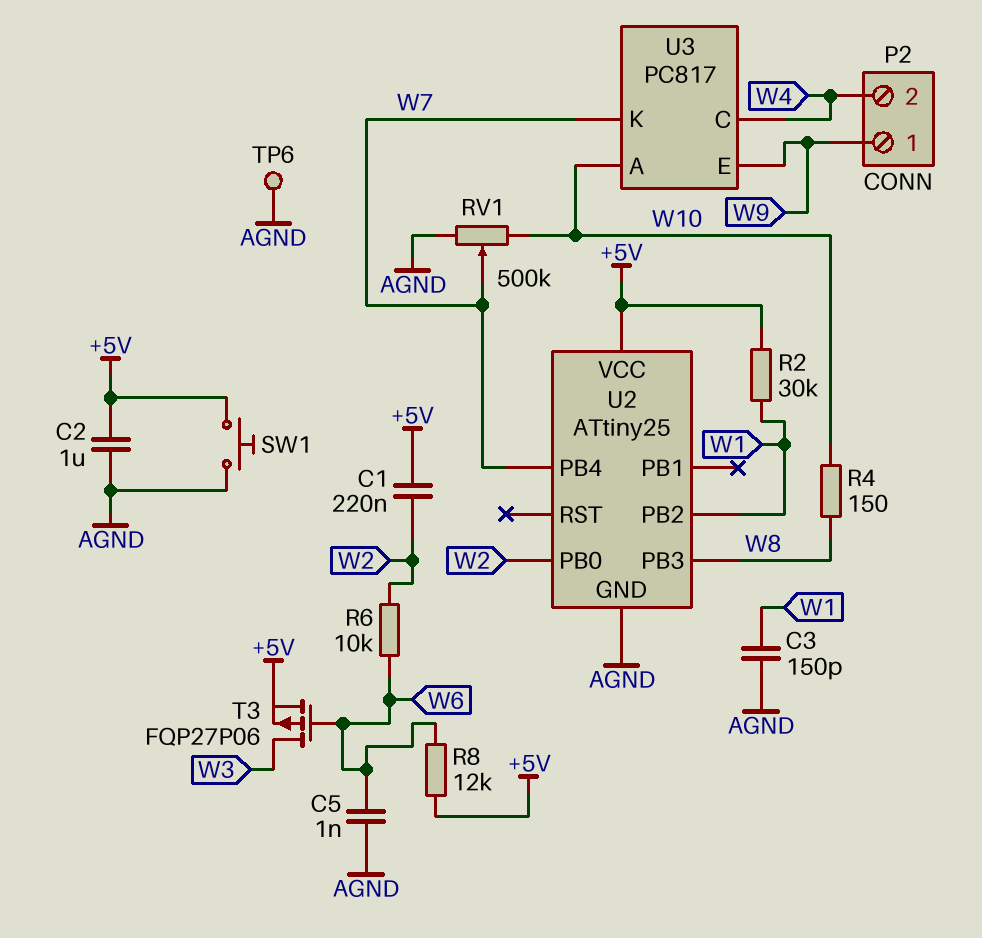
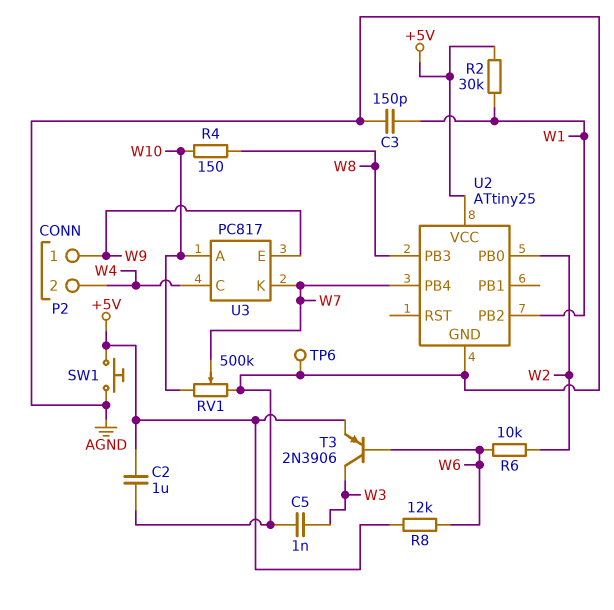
C1: 220nF (+5V, W2) -> none
C5: 1nF (AGND, W6) -> 1nF (AGND, W3)
T3: PMOS FQP27P06 (G W6, D W3, S +5V) -> PNP 2N3906 (B W6, C W3, E +5V)

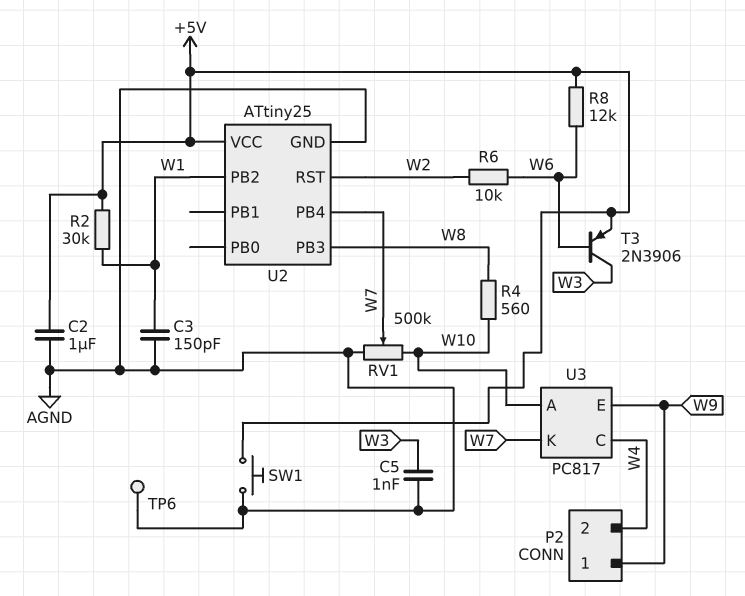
R4: 150 (W8, W10) -> 560 (W8, W10)
U2 pin PB0: W2 -> none
U2 pin RST: none -> W2

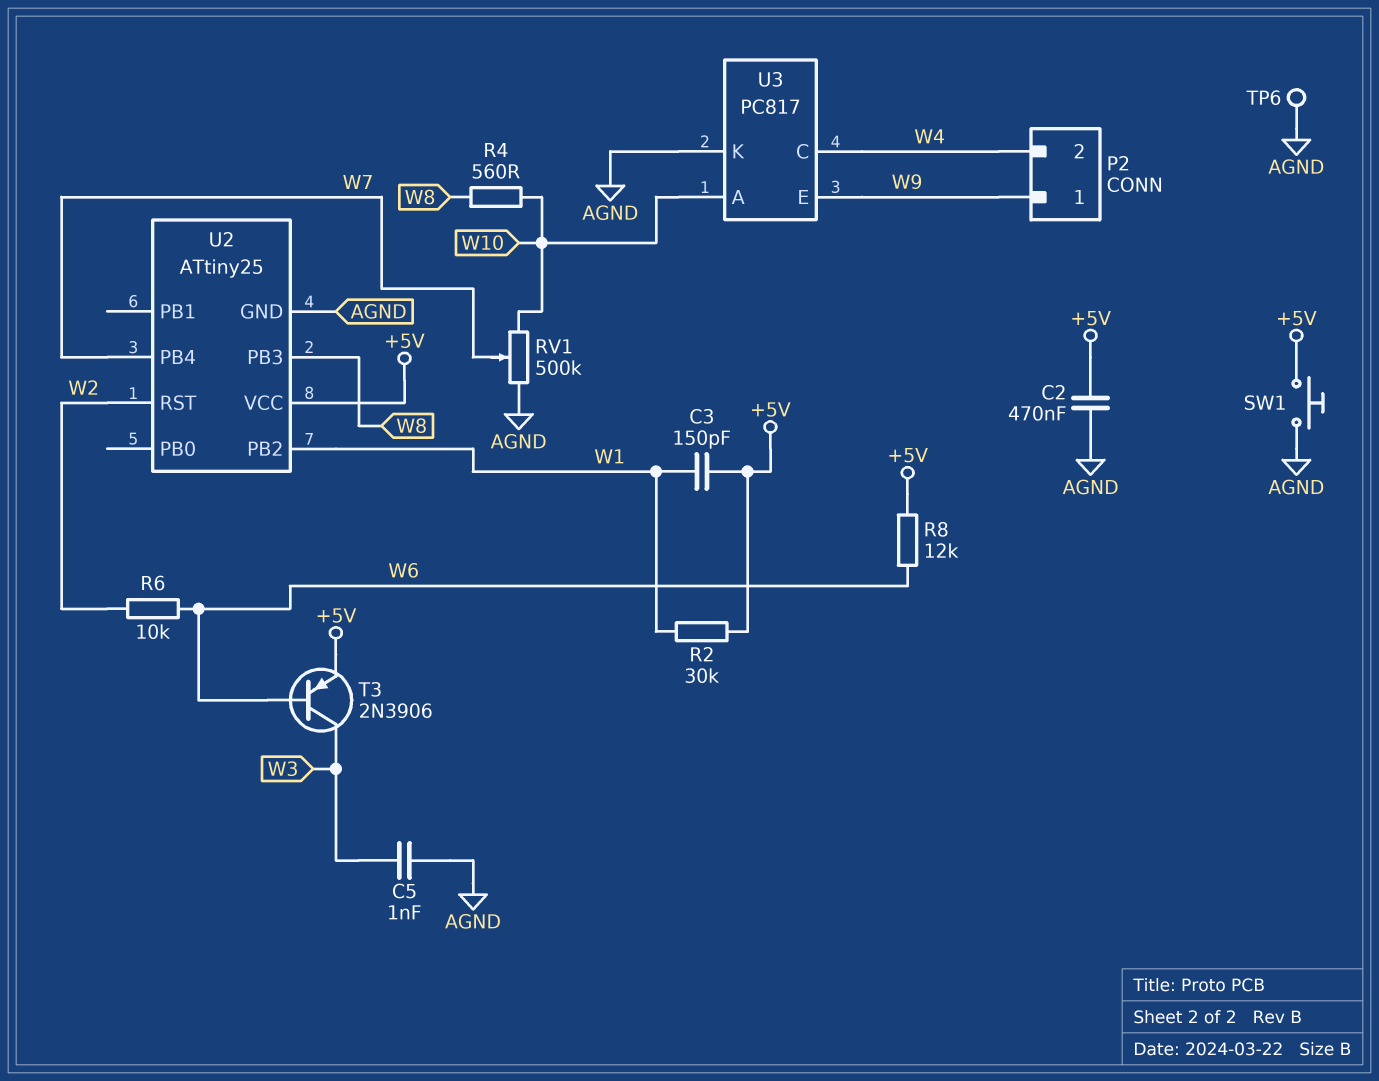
C2: 1uF (+5V, AGND) -> 470nF (+5V, AGND)
C3: 150pF (AGND, W1) -> 150pF (+5V, W1)
U3 pin K: W7 -> AGND

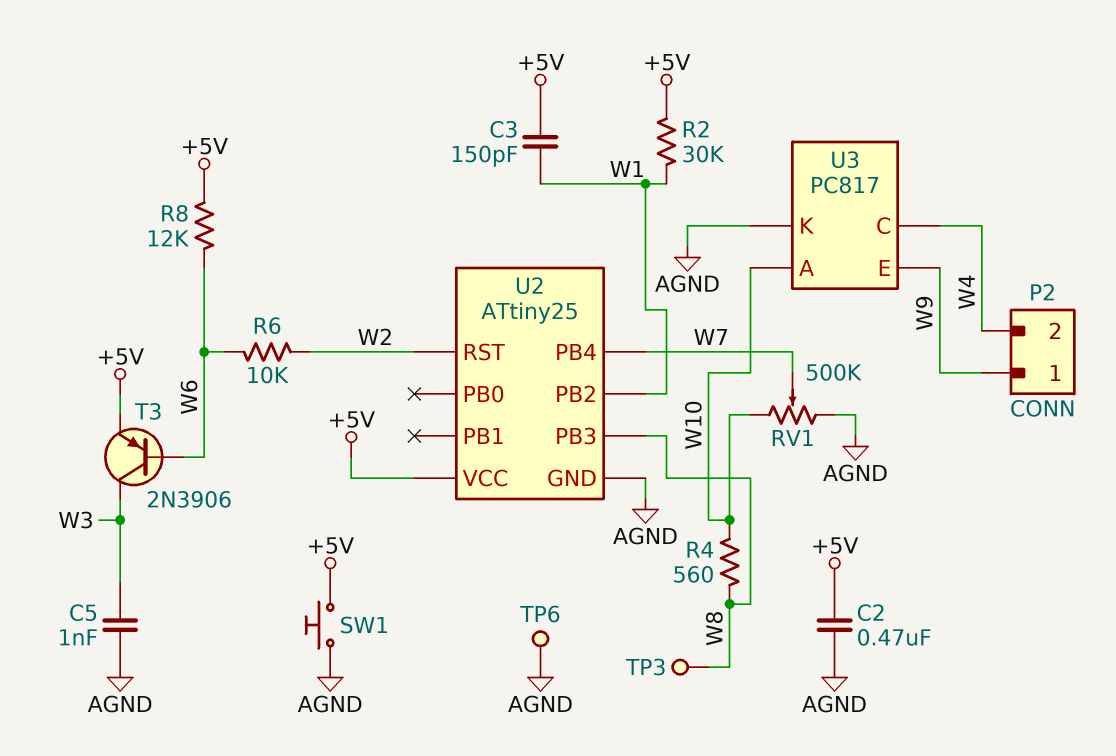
TP3: none -> test point (W8)

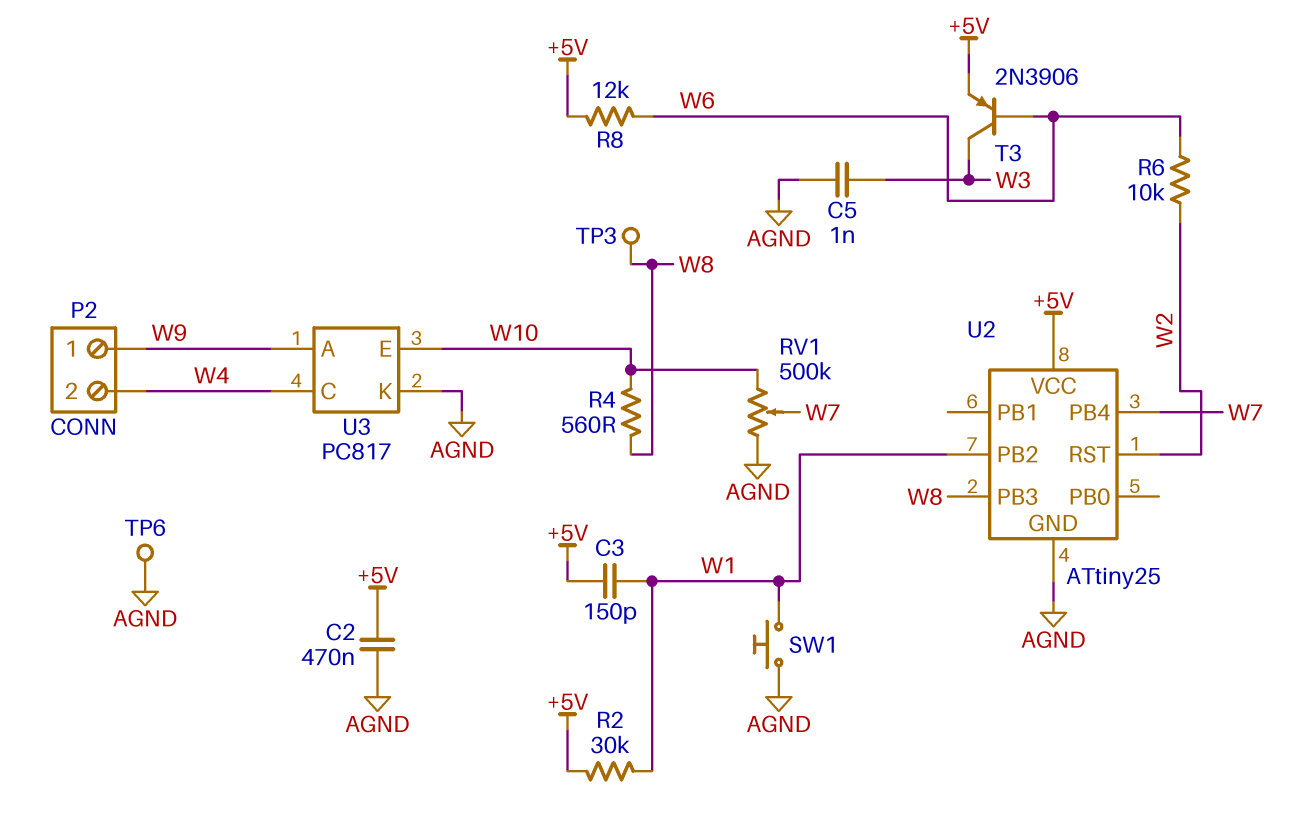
SW1: button (+5V, AGND) -> button (AGND, W1)
U3 pin A: W10 -> W9
U3 pin E: W9 -> W10

